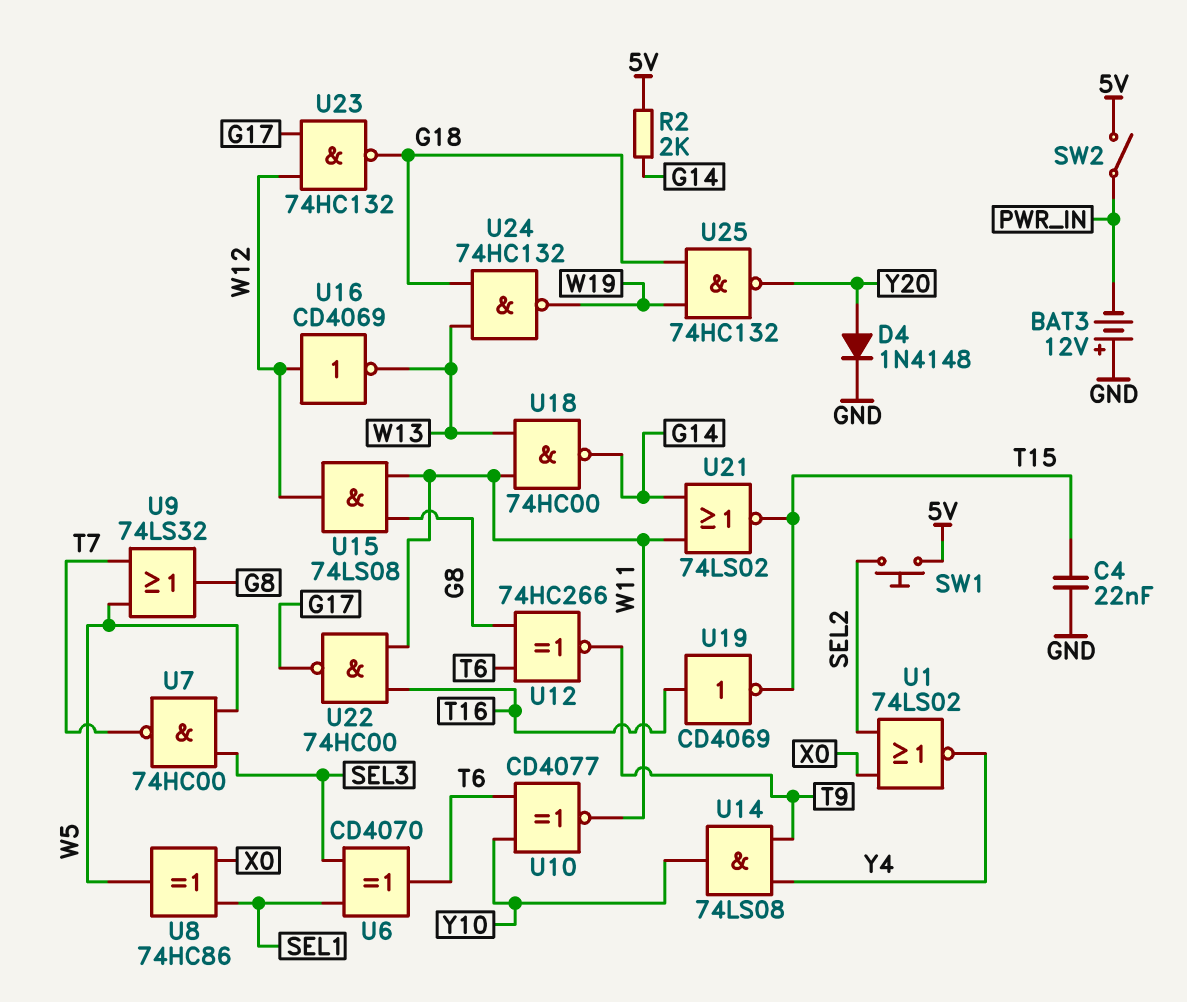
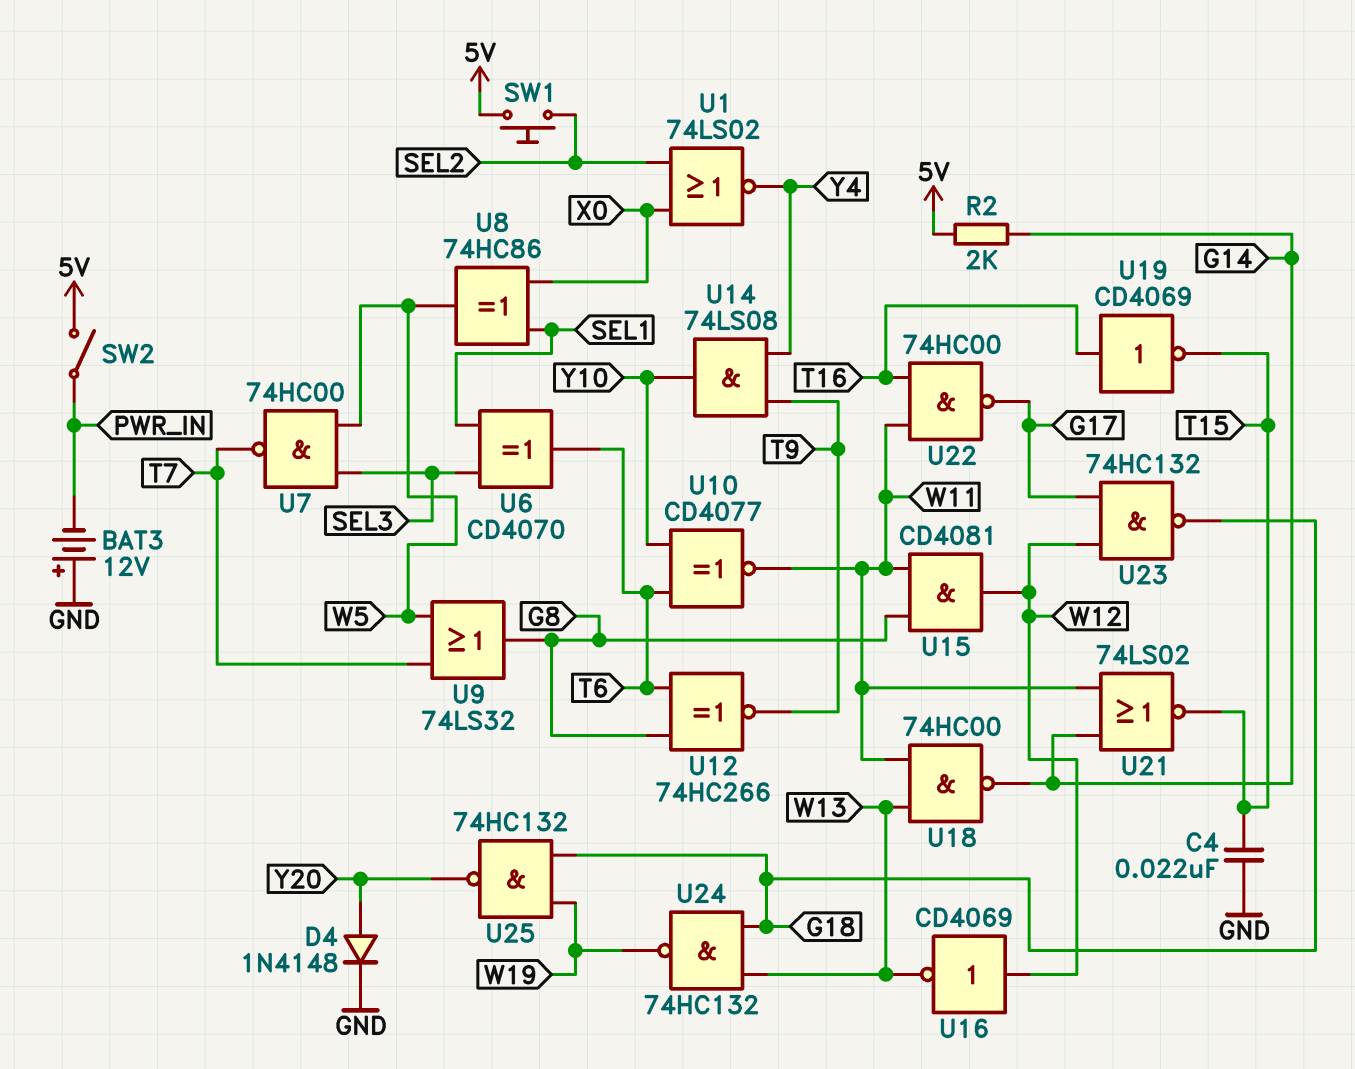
U15: AND 74LS08 (in G8, in W11, out W12) -> AND CD4081 (in G8, in W11, out W12)

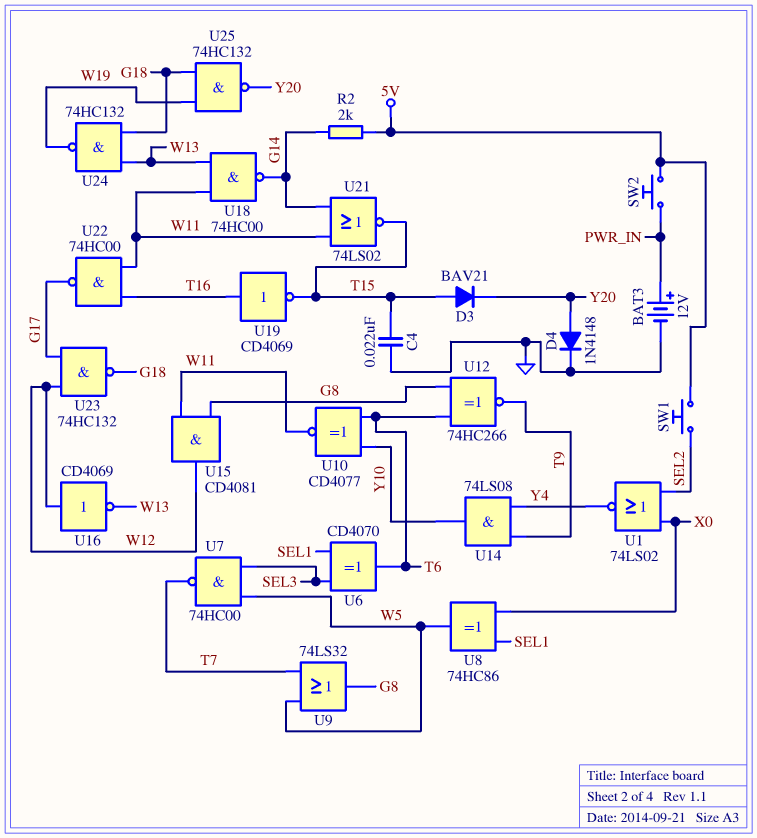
BAT3: 12V (plus GND, minus PWR_IN) -> 12V (plus PWR_IN, minus GND)
D3: none -> diode BAV21 (A T15, K Y20)
SW2: switch (5V, PWR_IN) -> button (5V, PWR_IN)

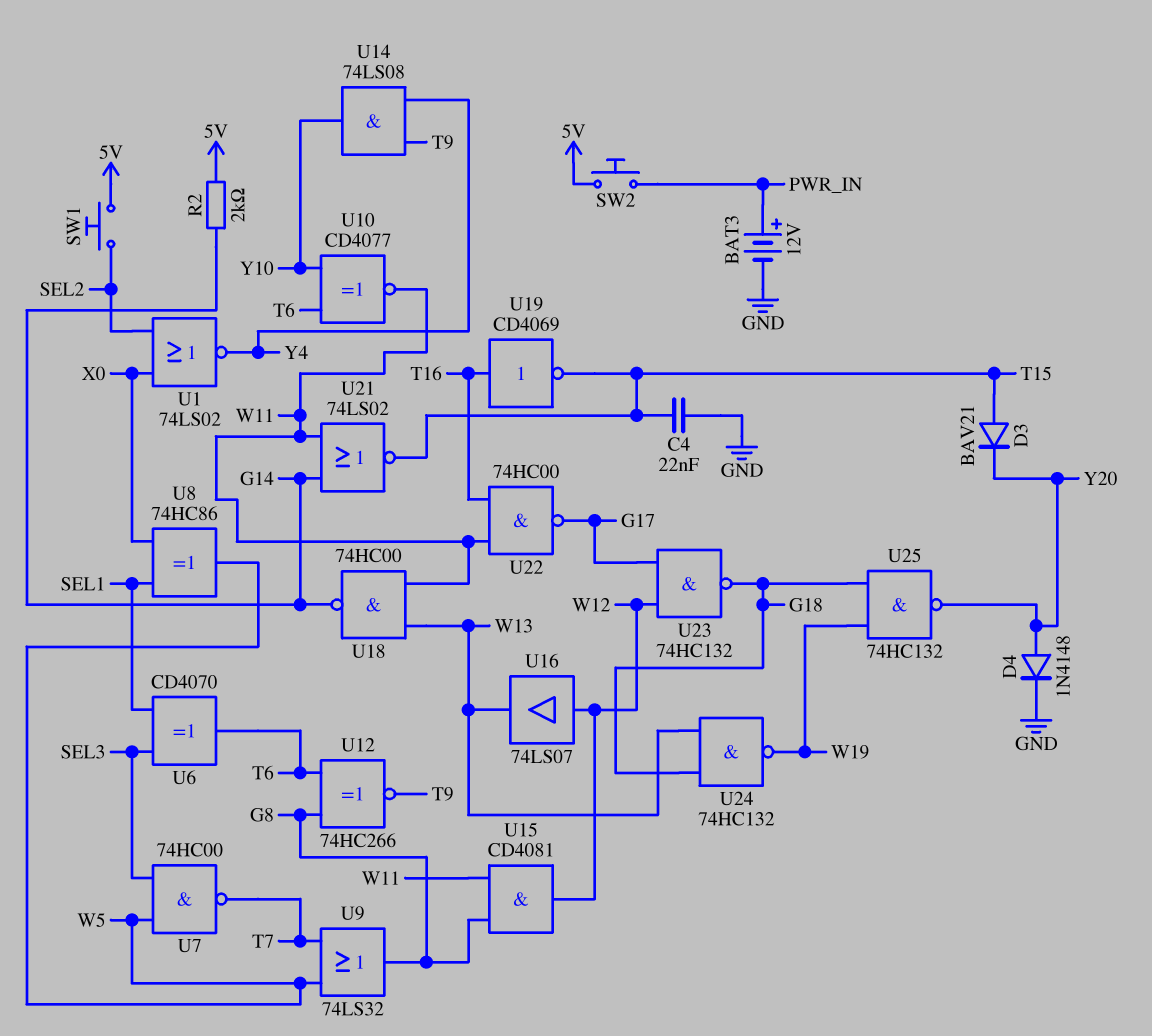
U16: NOT CD4069 (in W12, out W13) -> buffer 74LS07 (in W12, out W13)

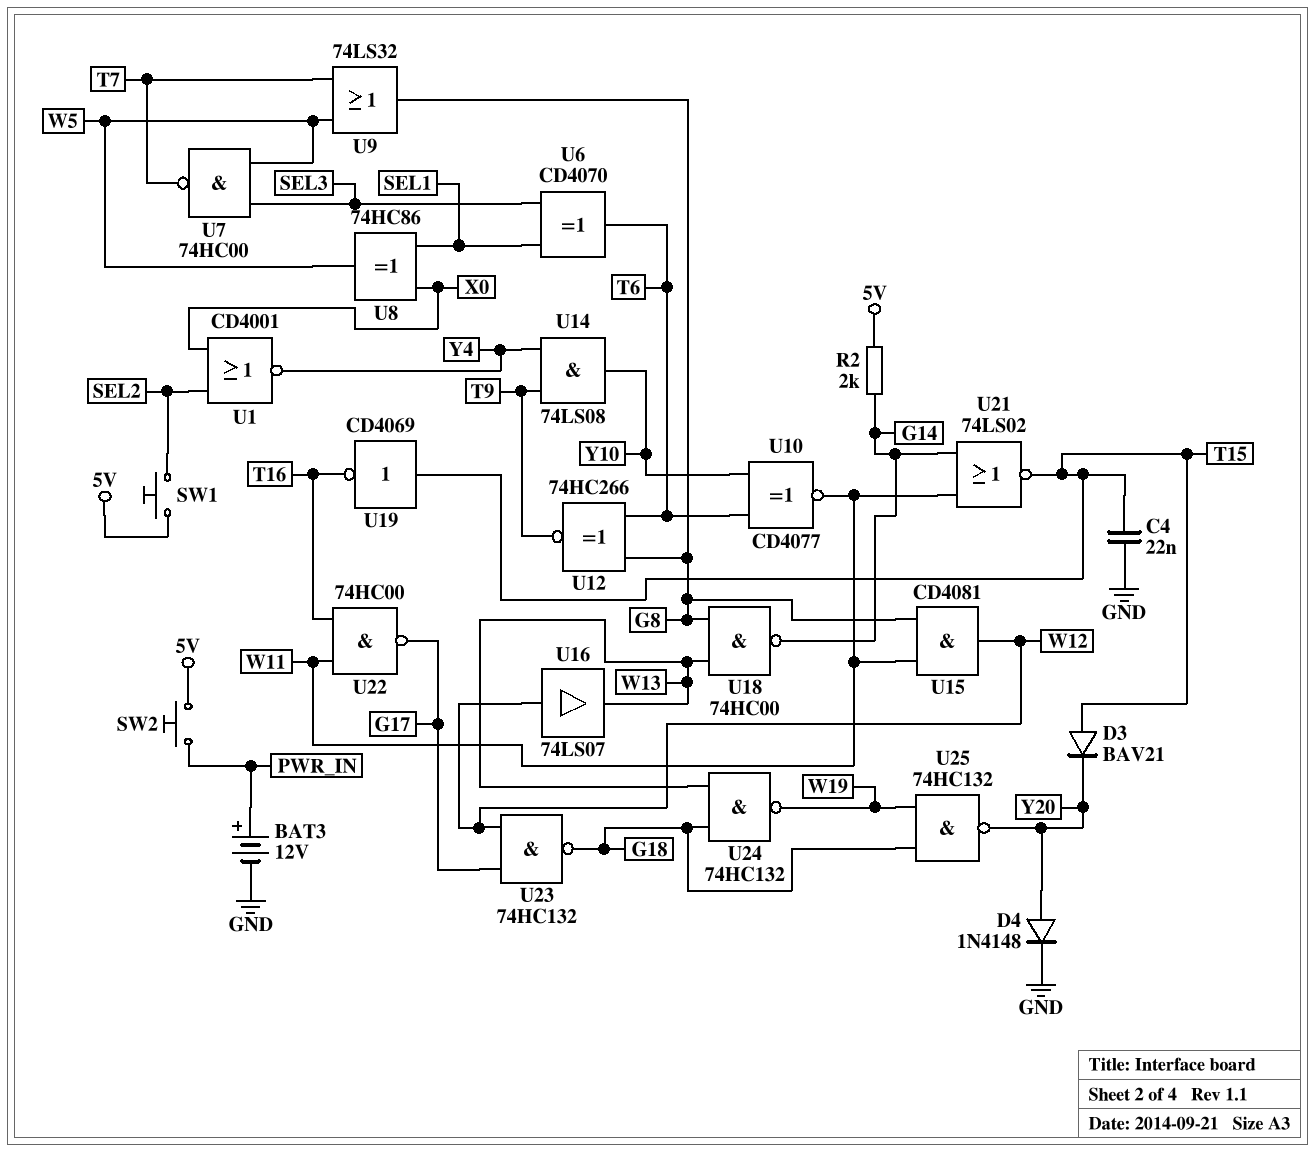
U1: NOR 74LS02 (in SEL2, in X0, out Y4) -> NOR CD4001 (in SEL2, in X0, out Y4)
U18: NAND 74HC00 (in W11, in W13, out G14) -> NAND 74HC00 (in G8, in W13, out G14)
U19: NOT CD4069 (in T16, out T15) -> NOT CD4069 (in T15, out T16)

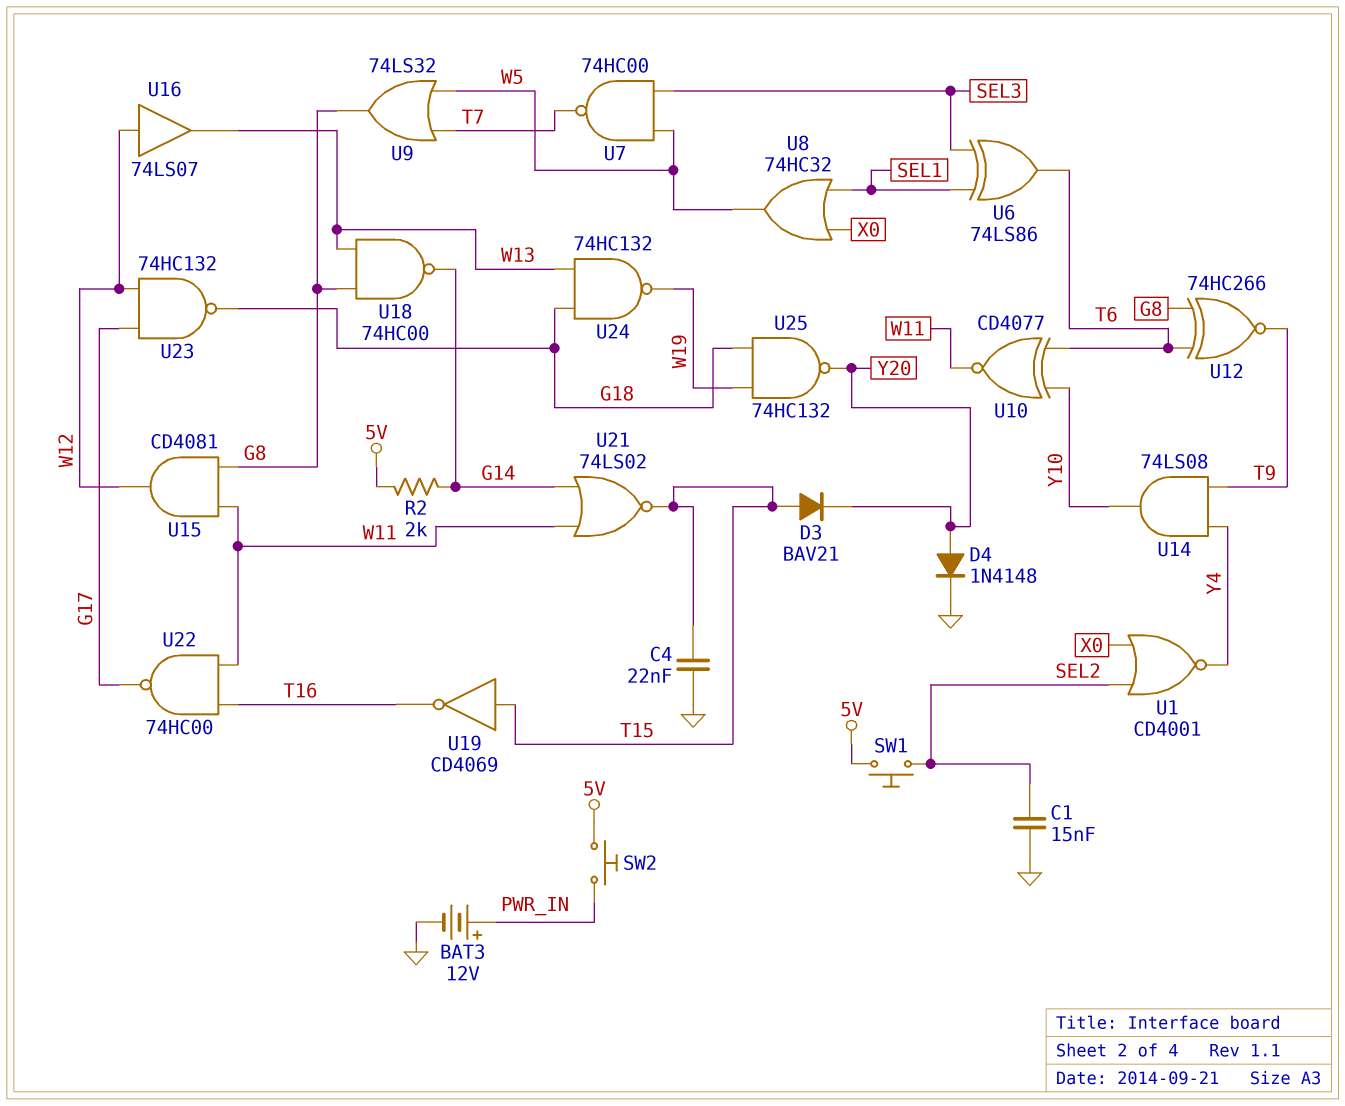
C1: none -> 15nF (GND, SEL2)
U6: XOR CD4070 (in SEL1, in SEL3, out T6) -> XOR 74LS86 (in SEL1, in SEL3, out T6)
U8: XOR 74HC86 (in SEL1, in X0, out W5) -> OR 74HC32 (in SEL1, in X0, out W5)

